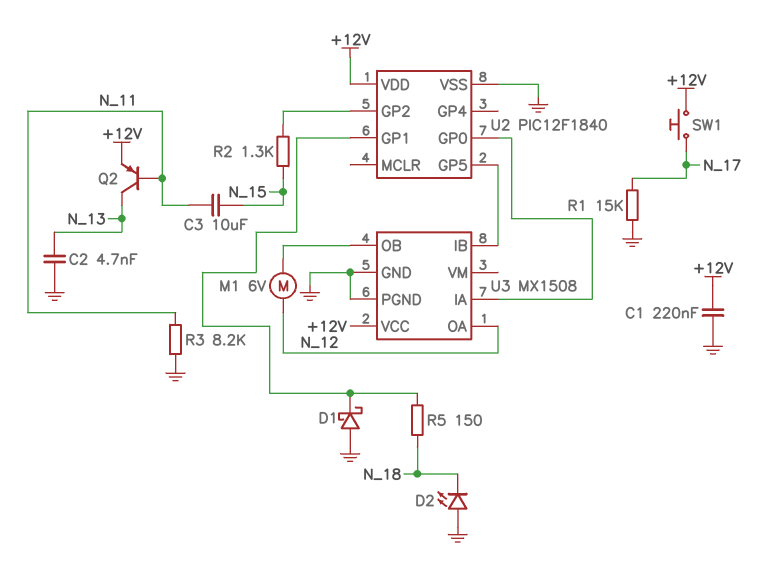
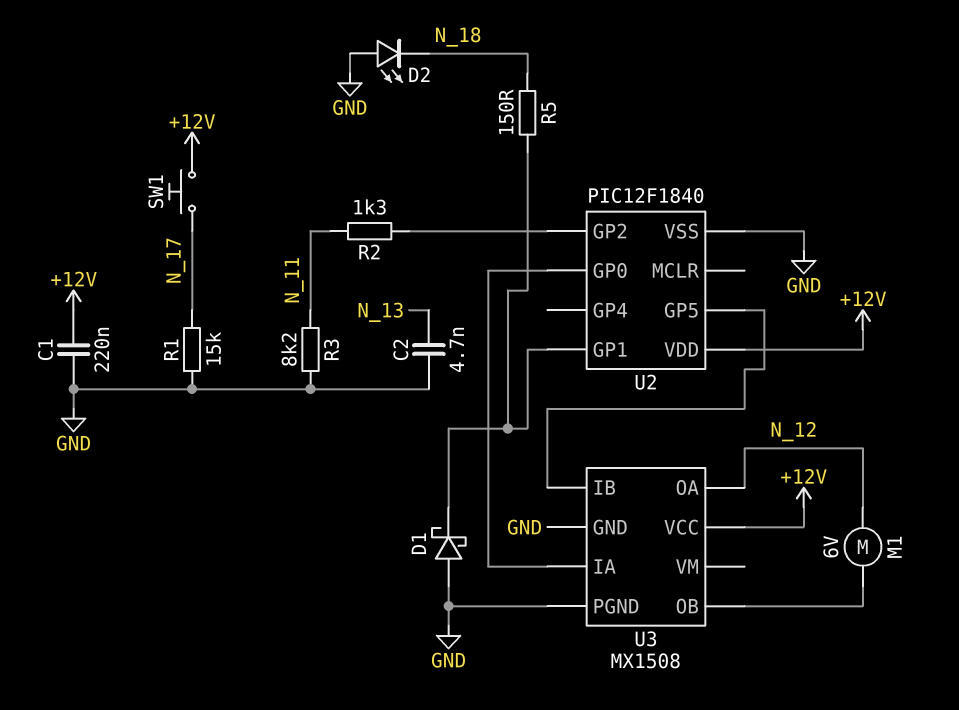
C3: 10uF (N_11, N_15) -> none
Q2: PNP (B N_11, C N_13, E +12V) -> none
R2: 1.3k (N_15, U2/GP2) -> 1.3k (N_11, U2/GP2)

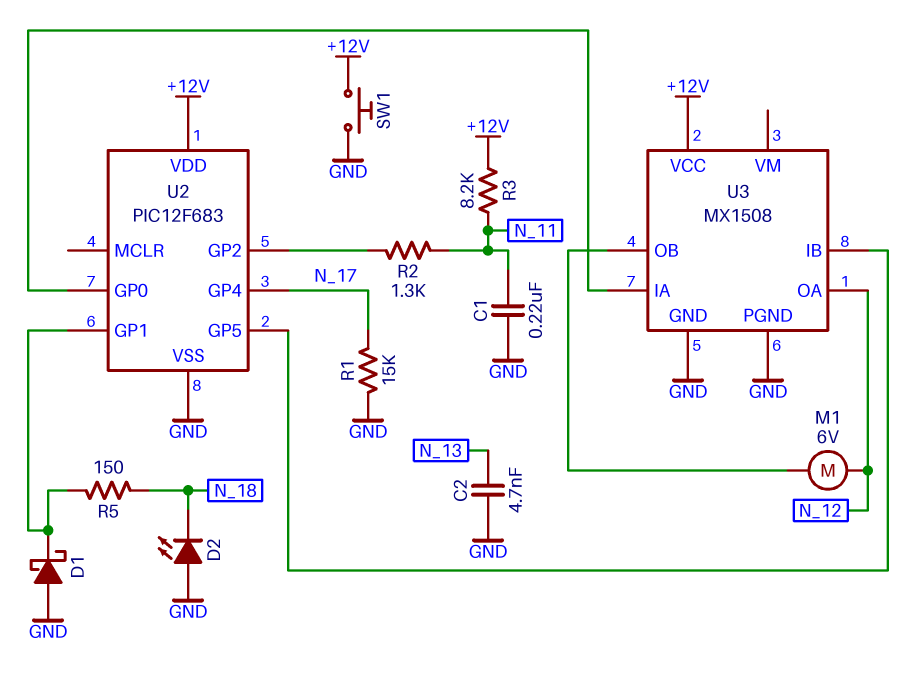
C1: 220nF (+12V, GND) -> 220nF (GND, N_11)
R3: 8.2k (GND, N_11) -> 8.2k (+12V, N_11)
SW1: button (+12V, N_17) -> button (+12V, GND)
U2: PIC12F1840 -> PIC12F683
U2 pin GP4: none -> N_17

